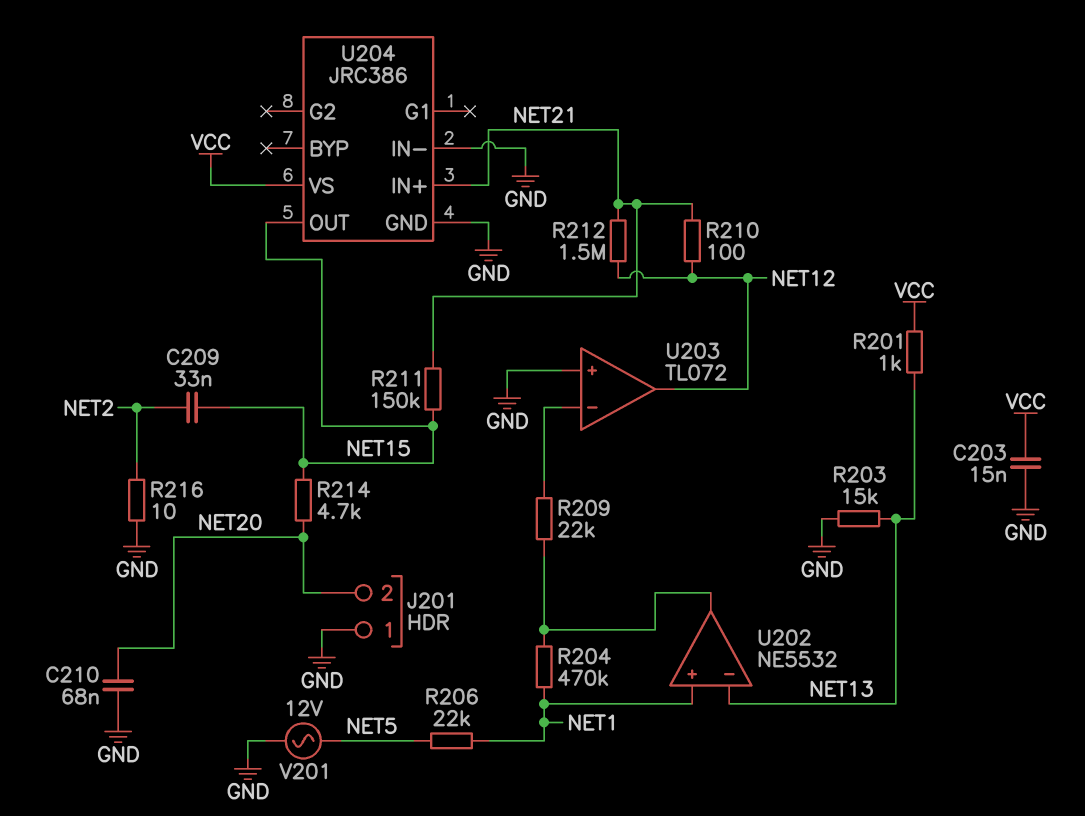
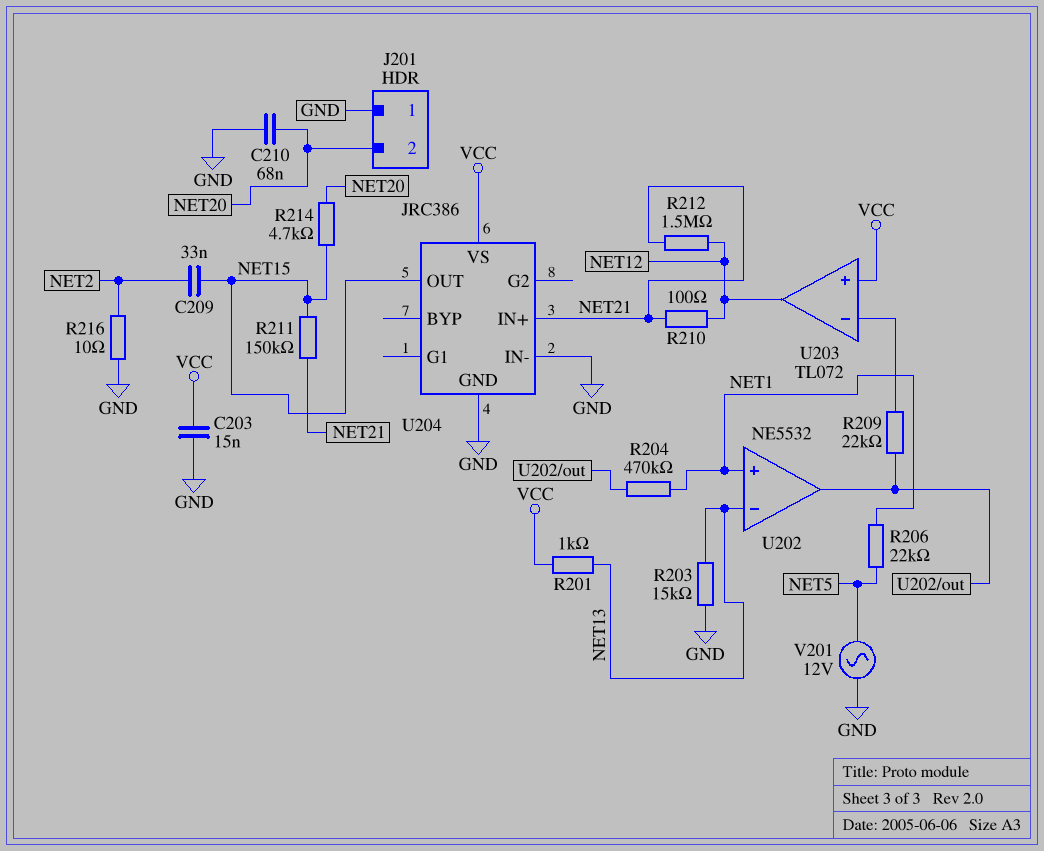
U203 pin in+: GND -> VCC

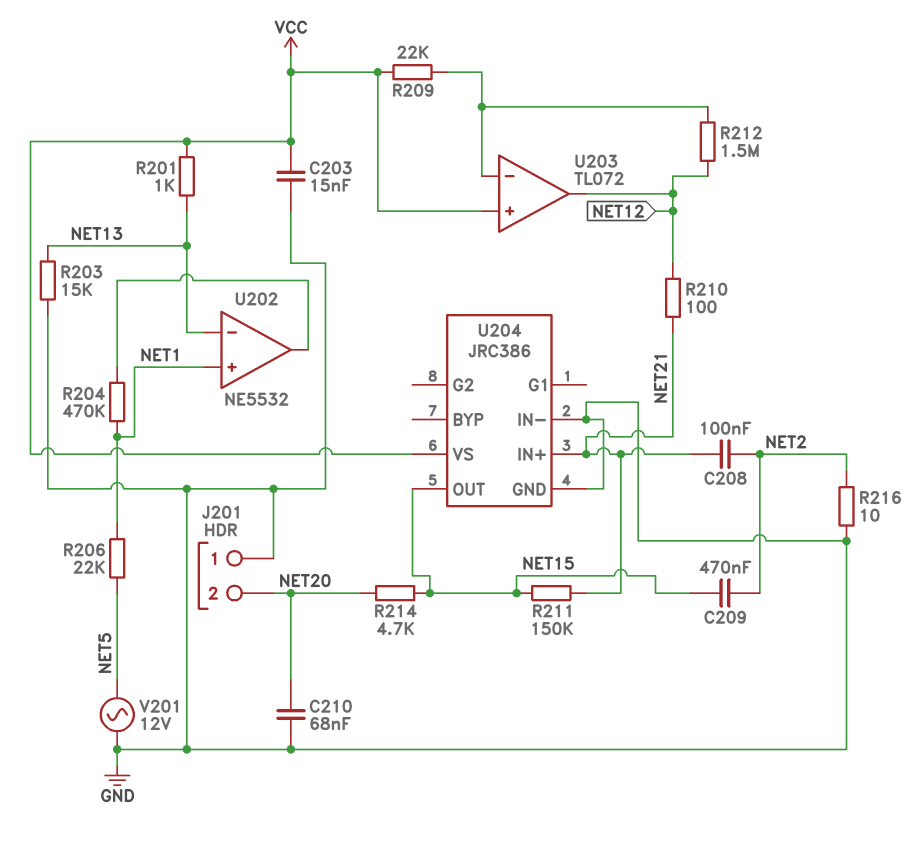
C208: none -> 100nF (NET2, NET21)
C209: 33nF (NET2, NET15) -> 470nF (NET2, NET15)
R209: 22k (U202/out, U203/in-) -> 22k (U203/in-, VCC)
R212: 1.5M (NET12, NET21) -> 1.5M (NET12, U203/in-)

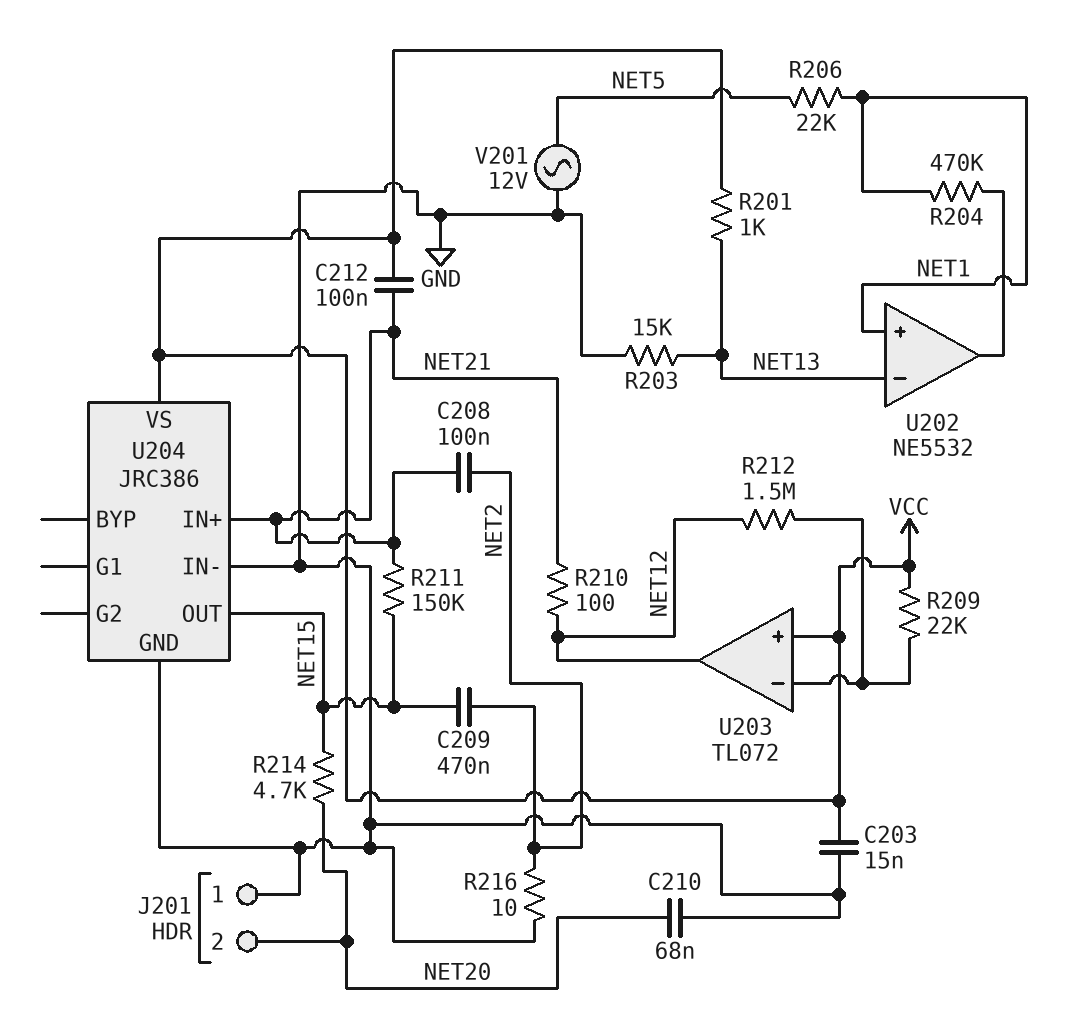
C212: none -> 100nF (NET21, VCC)

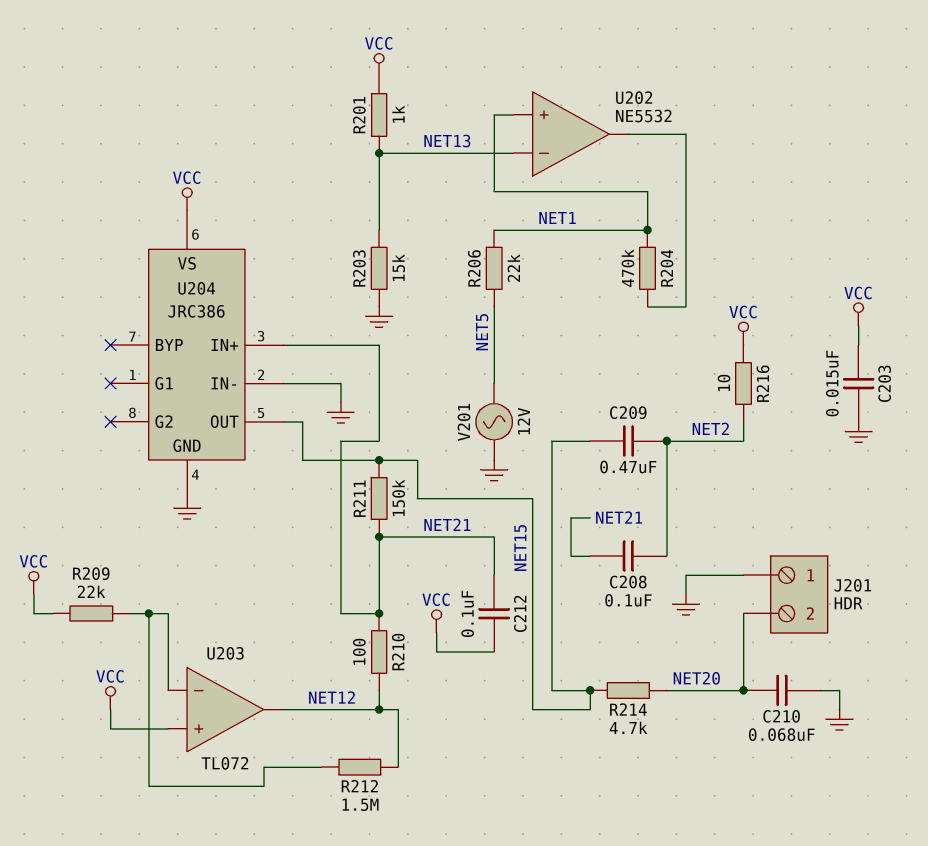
R216: 10 (GND, NET2) -> 10 (NET2, VCC)

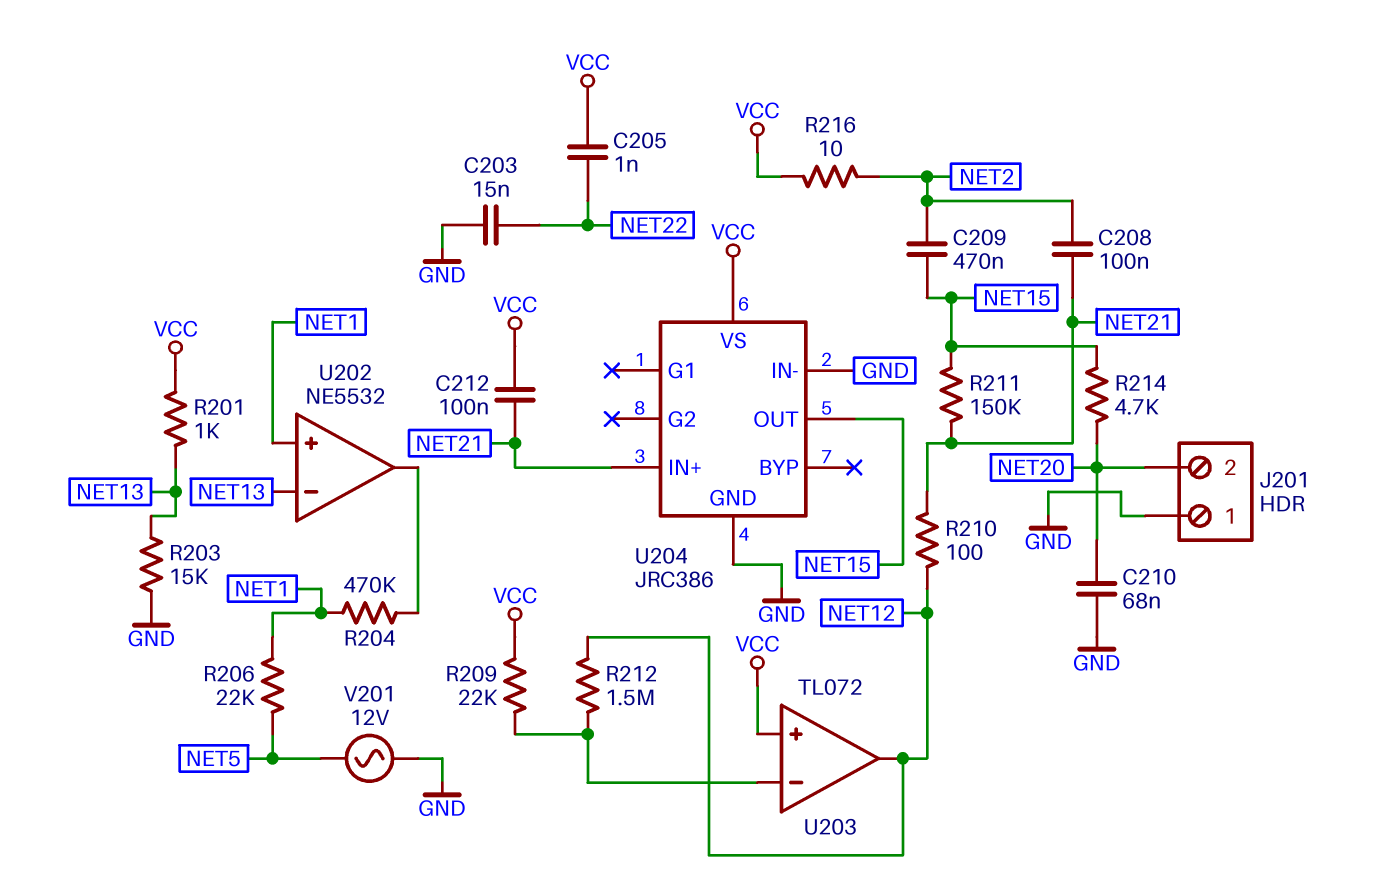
C203: 15nF (GND, VCC) -> 15nF (GND, NET22)
C205: none -> 1nF (NET22, VCC)

